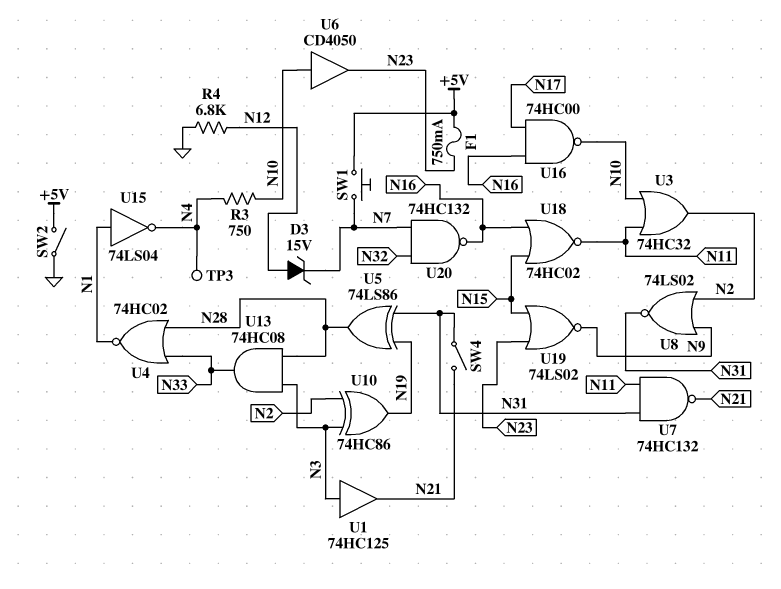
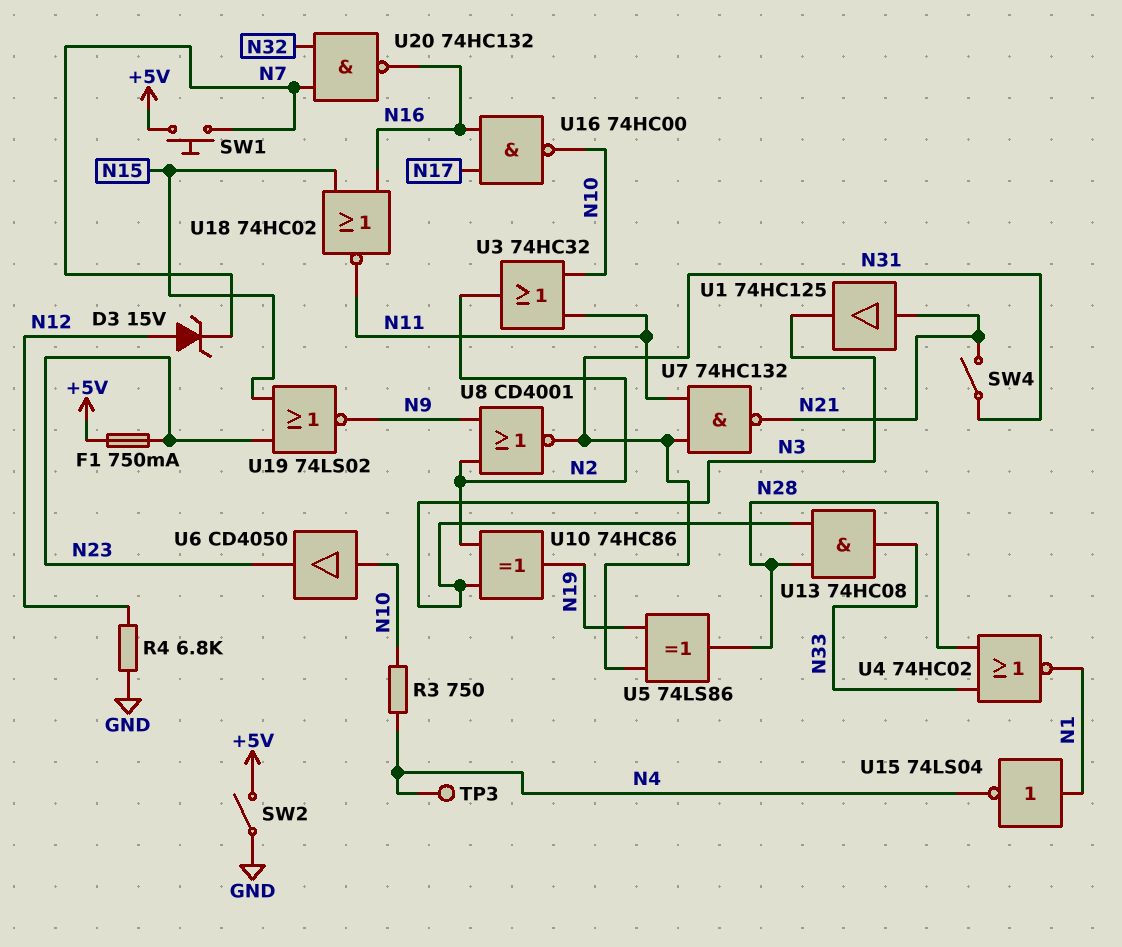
U1: buffer 74HC125 (in N3, out N21) -> buffer 74HC125 (in N21, out N3)
U8: NOR 74LS02 (in N2, in N9, out N31) -> NOR CD4001 (in N2, in N9, out N31)

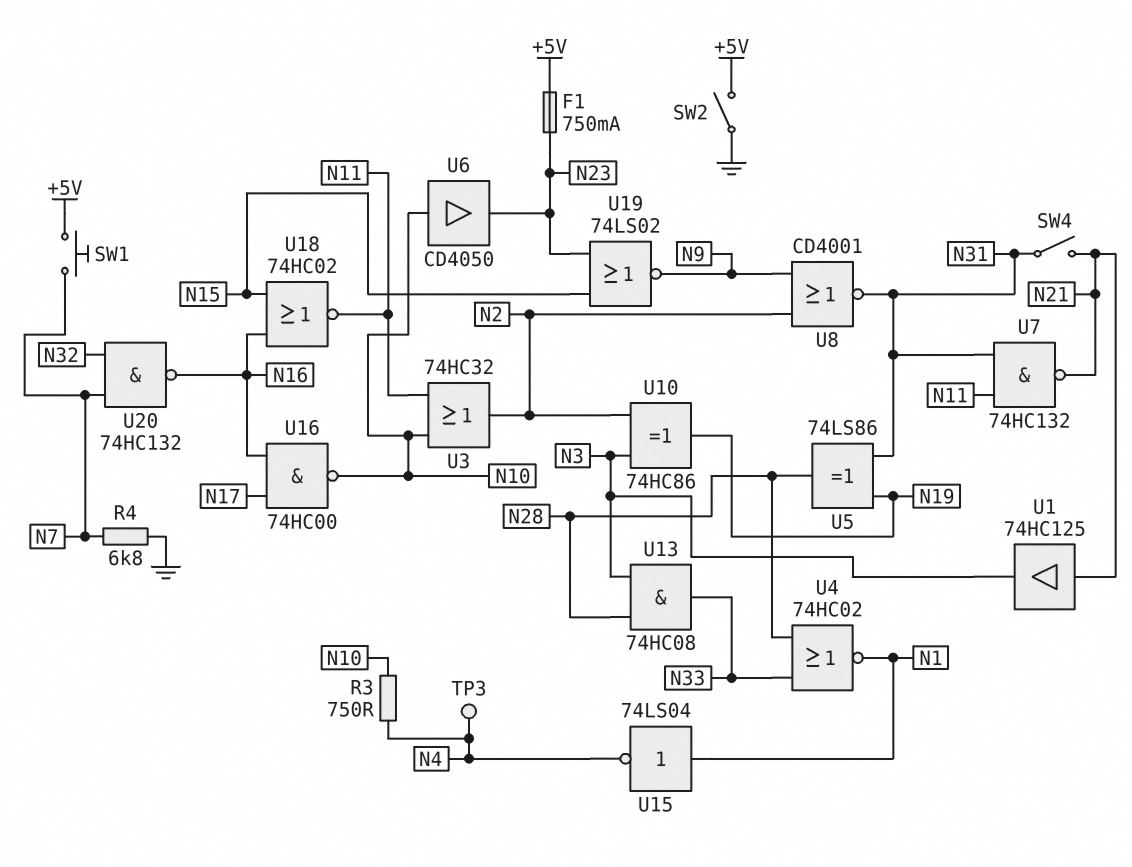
D3: zener 15V (A N12, K N7) -> none
R4: 6.8k (GND, N12) -> 6.8k (GND, N7)

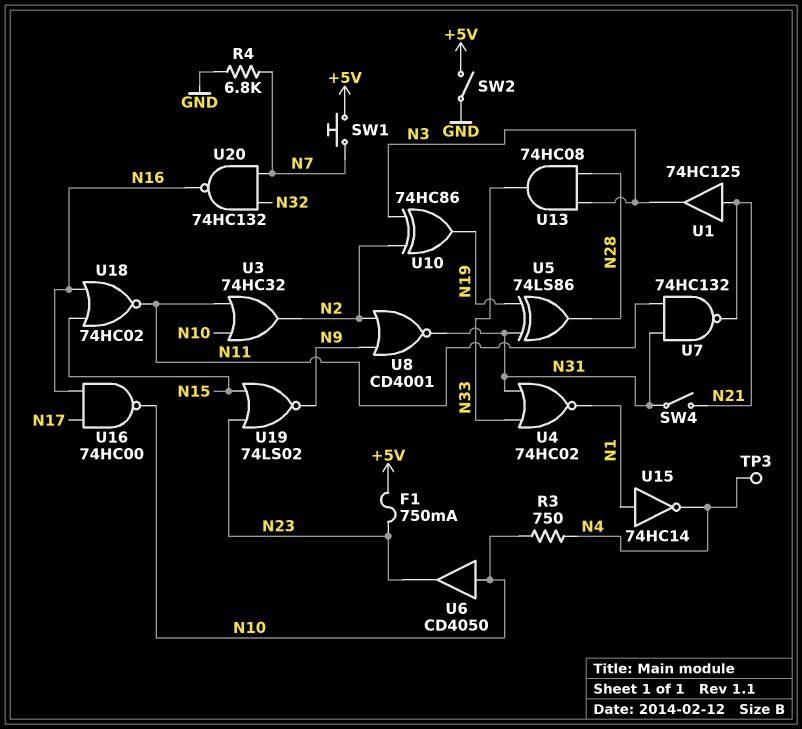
U4: NOR 74HC02 (in N28, in N33, out N1) -> NOR 74HC02 (in N31, in N33, out N1)
U15: NOT 74LS04 (in N1, out N4) -> NOT 74HC14 (in N1, out N4)

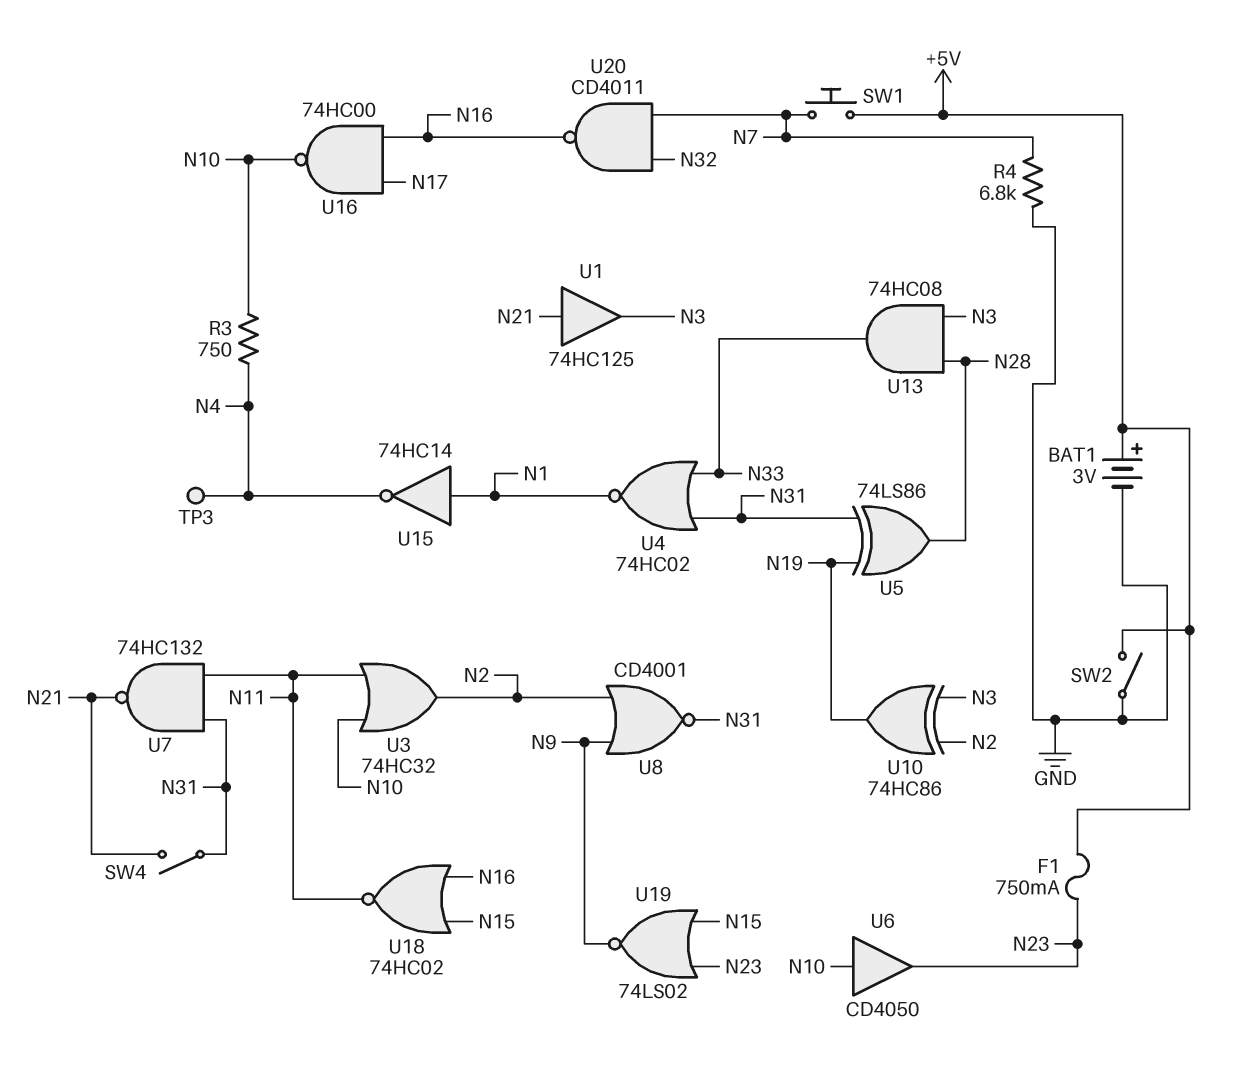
BAT1: none -> 3V (plus +5V, minus GND)
U20: NAND 74HC132 (in N7, in N32, out N16) -> NAND CD4011 (in N7, in N32, out N16)

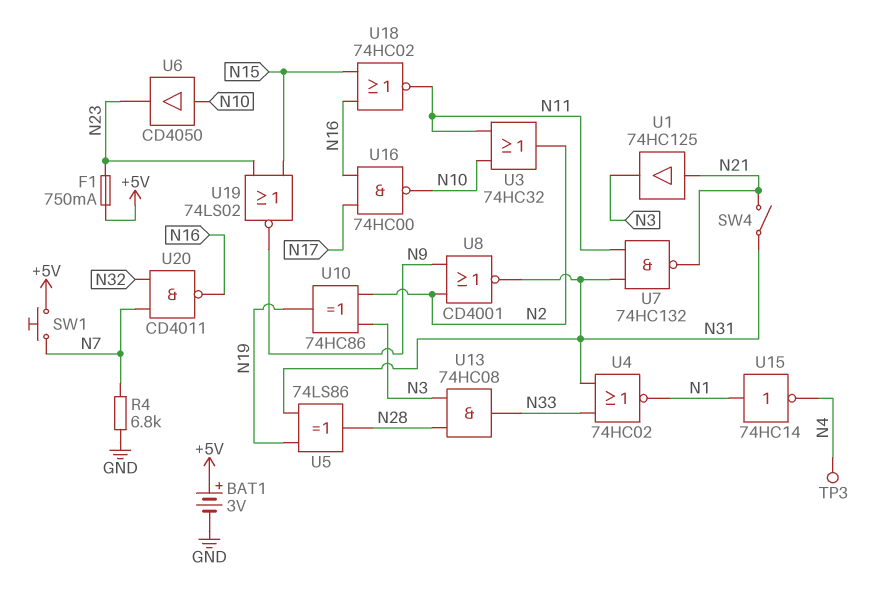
R3: 750 (N4, N10) -> none
SW2: switch (+5V, GND) -> none

